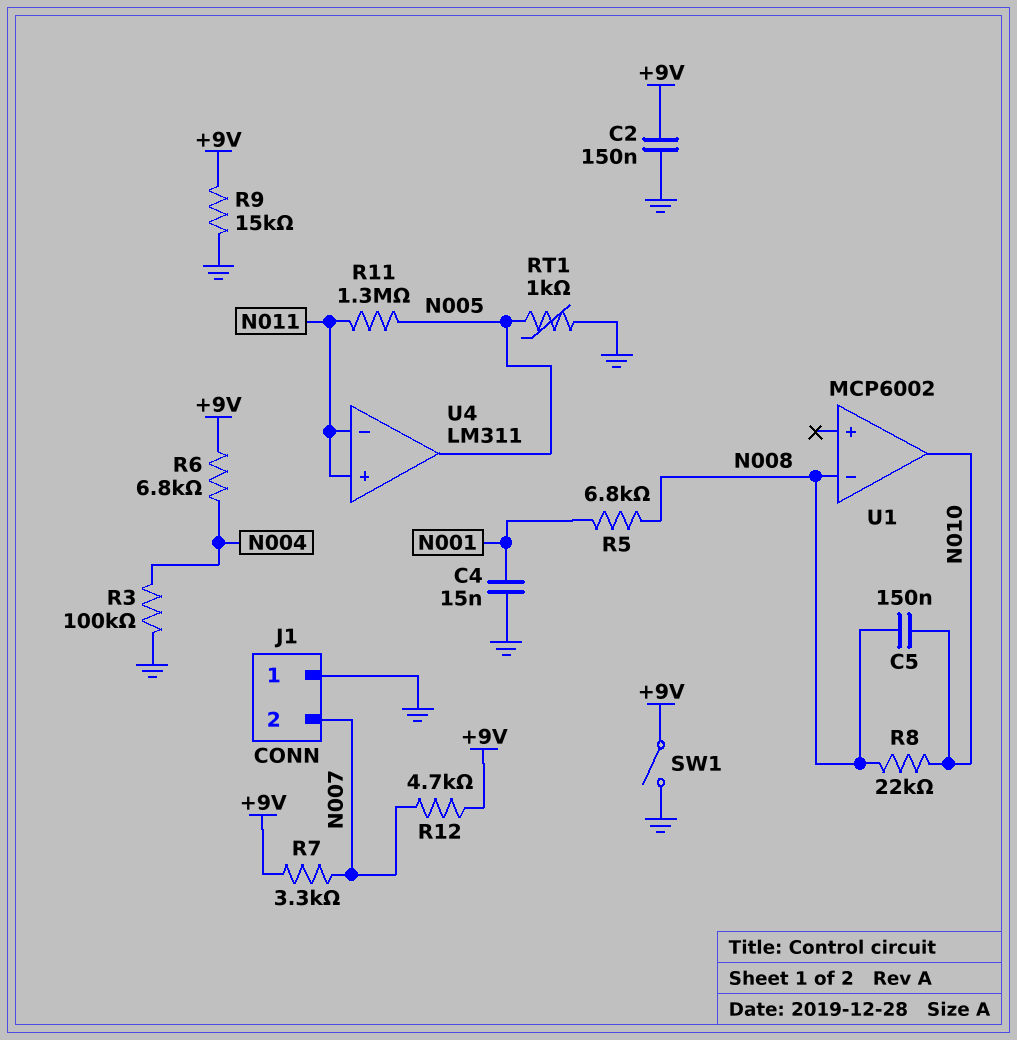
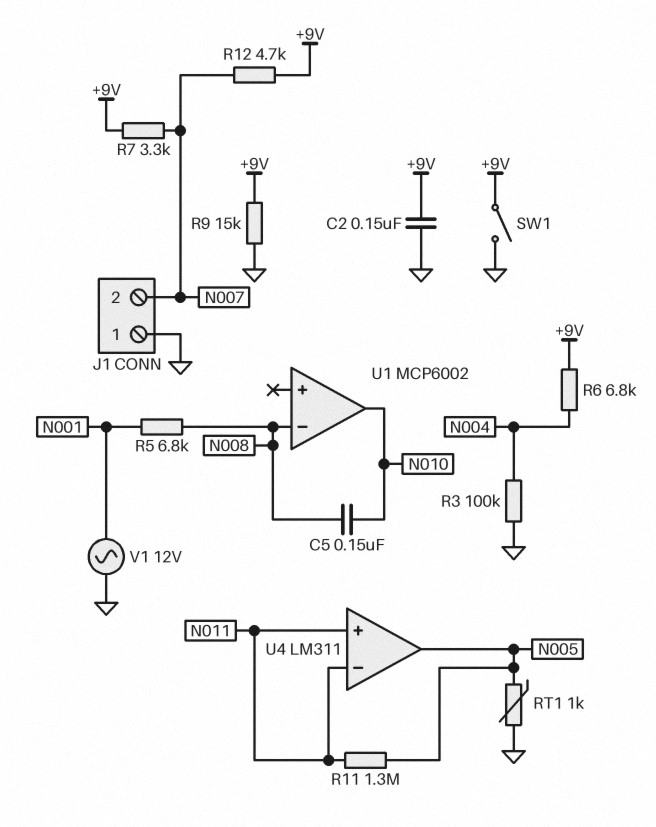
C4: 15nF (GND, N001) -> none
R8: 22k (N008, N010) -> none
V1: none -> AC 12V (GND, N001)

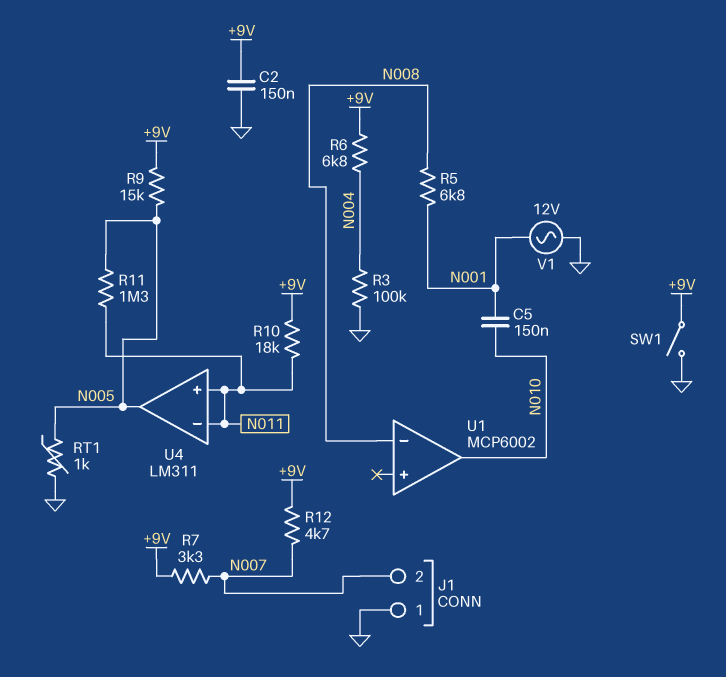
C5: 150nF (N008, N010) -> 150nF (N001, N010)
R9: 15k (+9V, GND) -> 15k (+9V, N005)
R10: none -> 18k (+9V, N011)

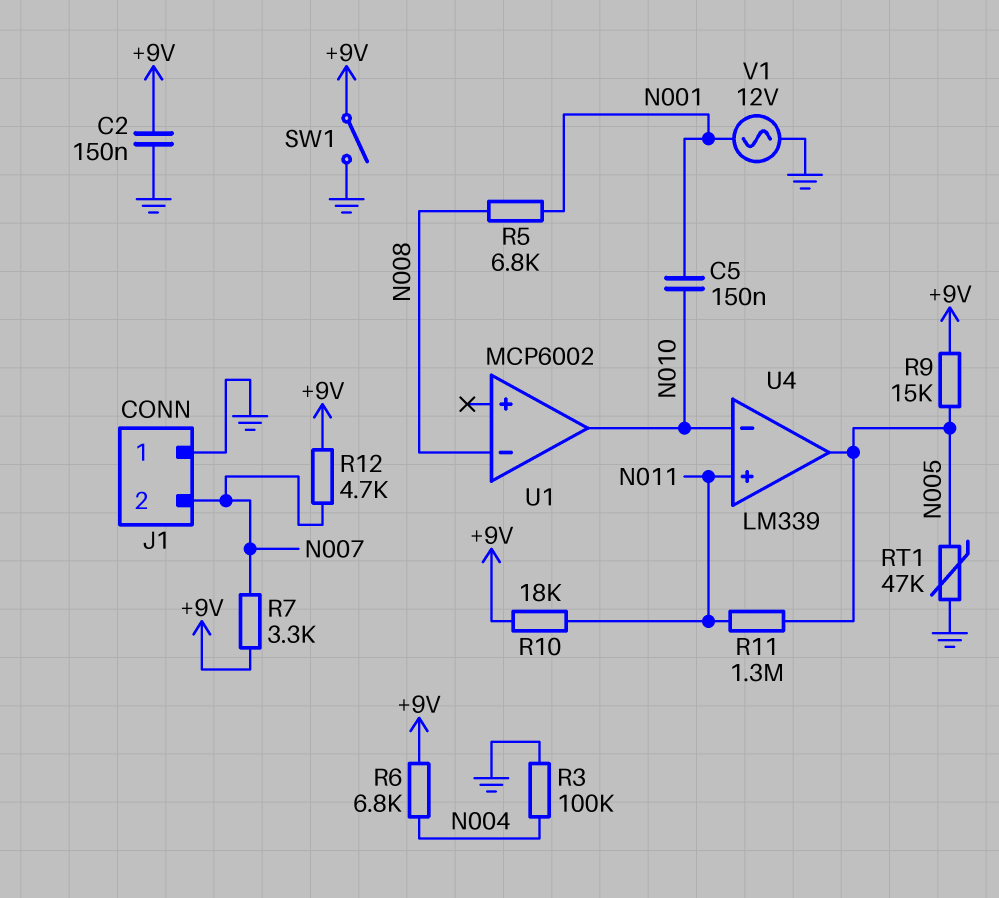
RT1: 1k (GND, N005) -> 47k (GND, N005)
U4: LM311 -> LM339
U4 pin in-: N011 -> N010

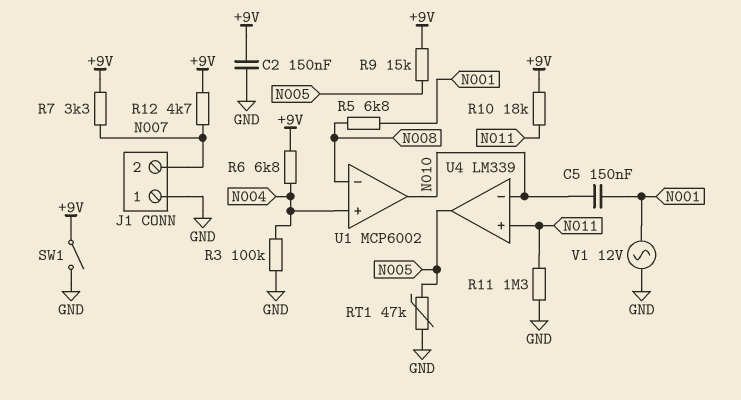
R11: 1.3M (N005, N011) -> 1.3M (GND, N011)
U1 pin in+: none -> N004

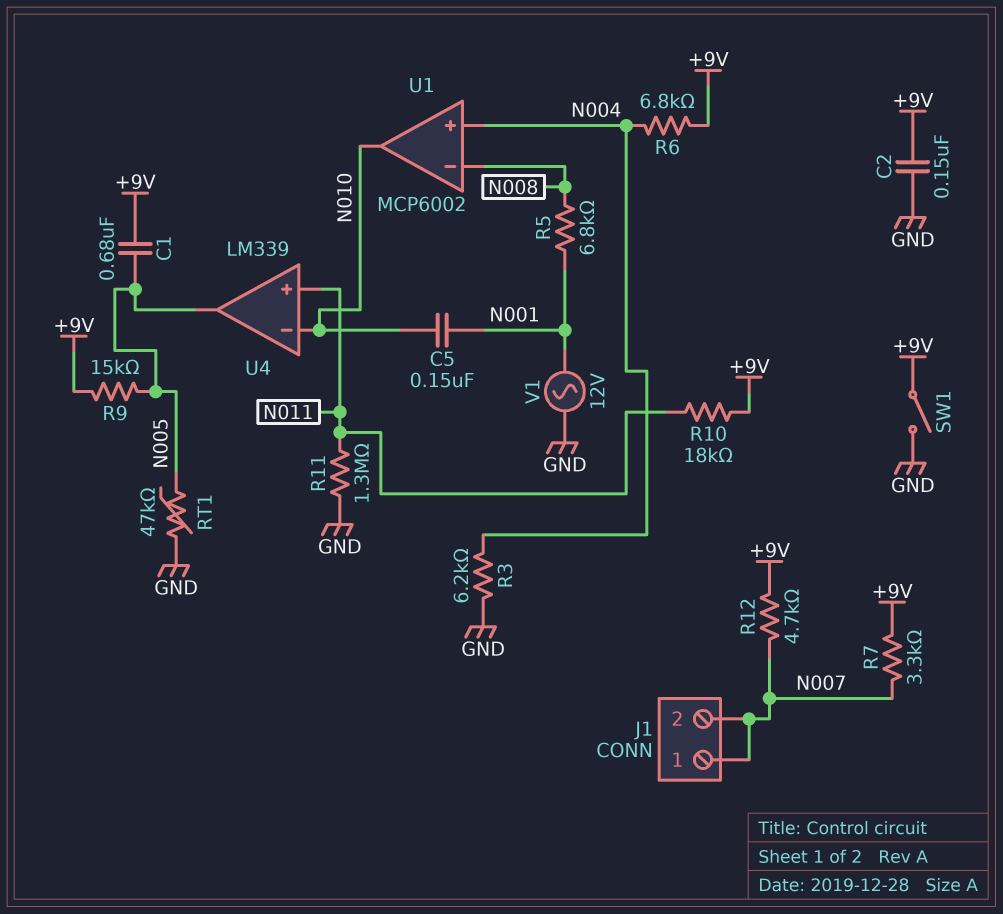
C1: none -> 680nF (+9V, N005)
J1 pin 1: GND -> N007
R3: 100k (GND, N004) -> 6.2k (GND, N004)

